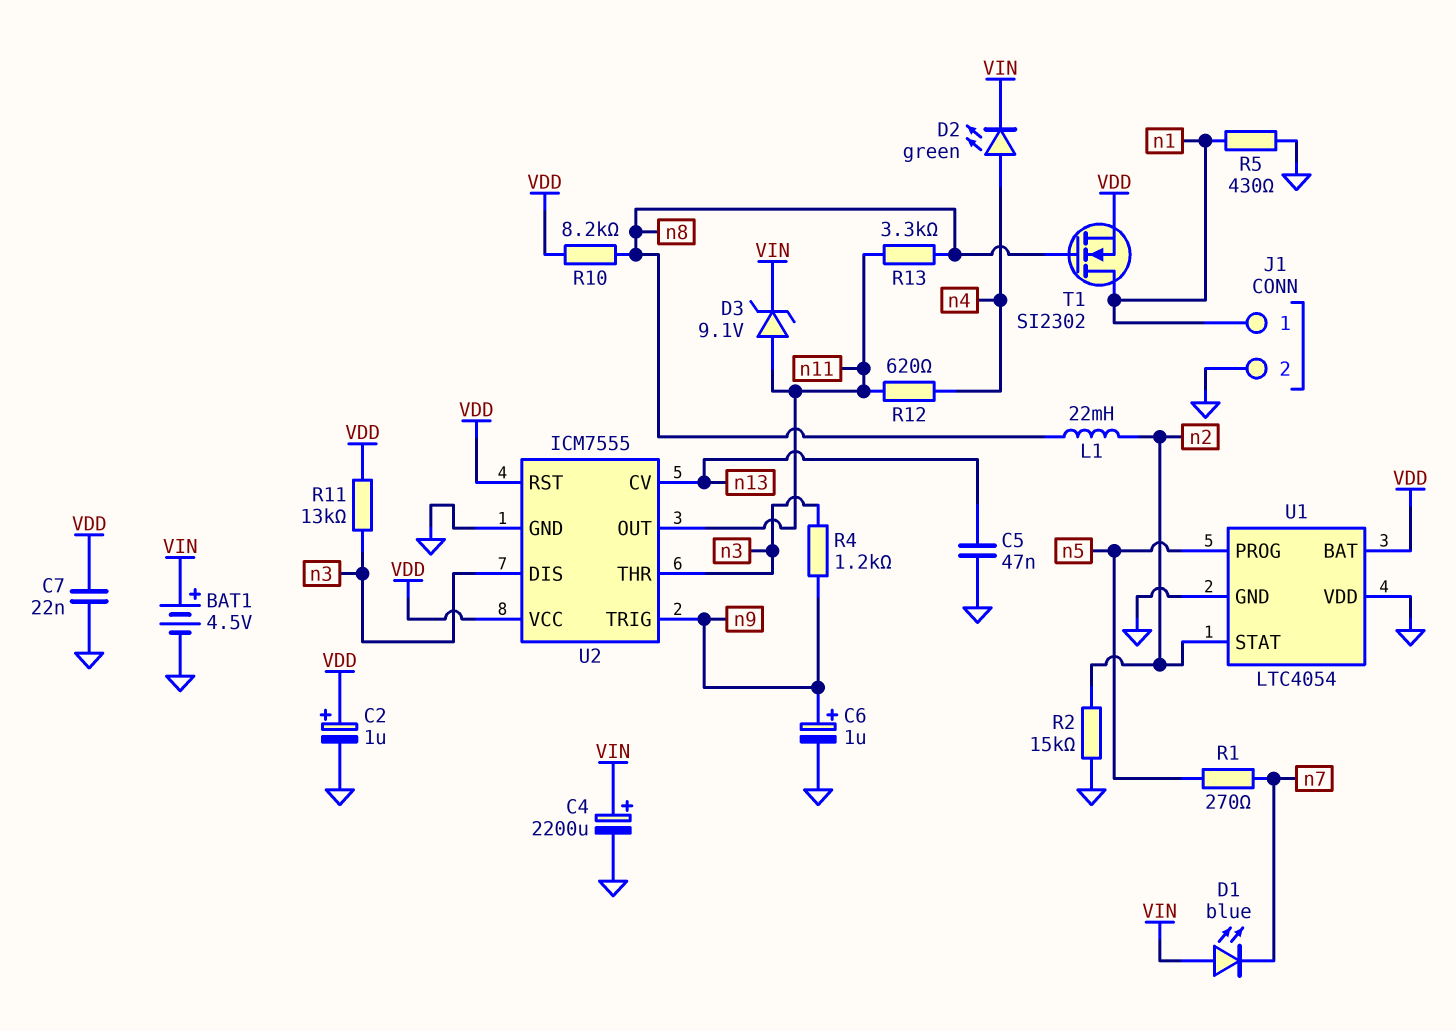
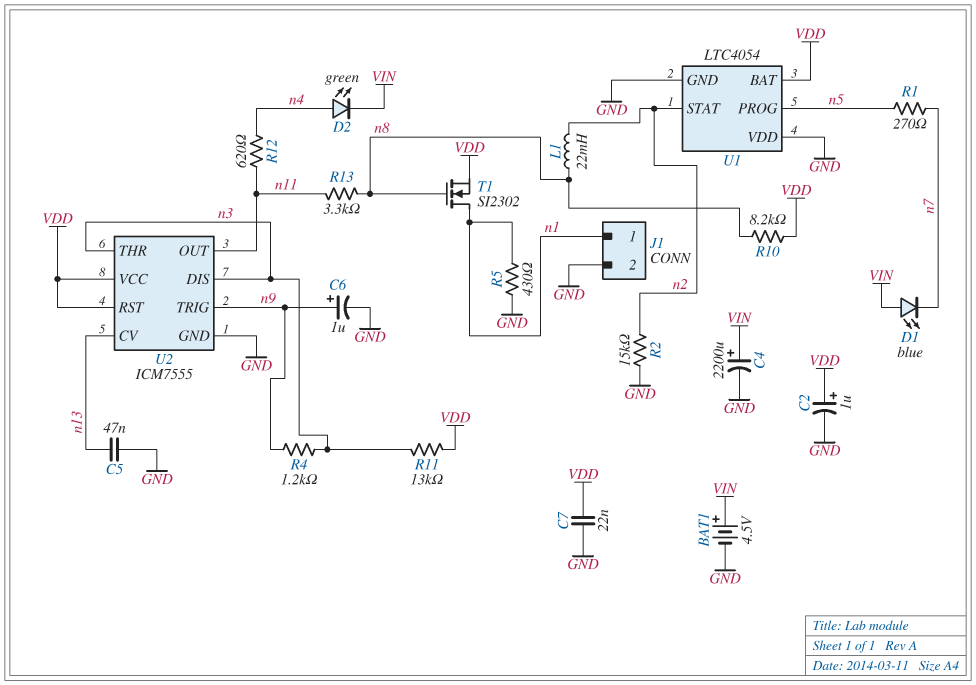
D3: zener 9.1V (A n11, K VIN) -> none

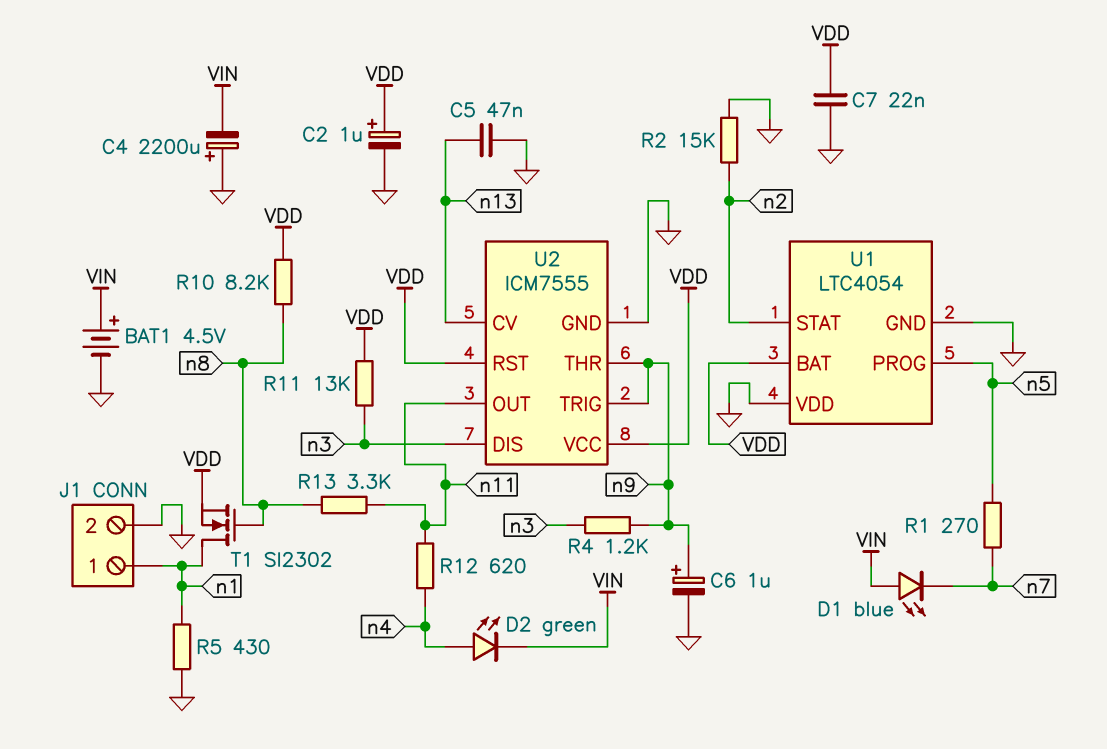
C4: 2200uF (plus VIN, minus GND) -> 2200uF (plus GND, minus VIN)
L1: 22mH (n2, n8) -> none
U2 pin THR: n3 -> n9

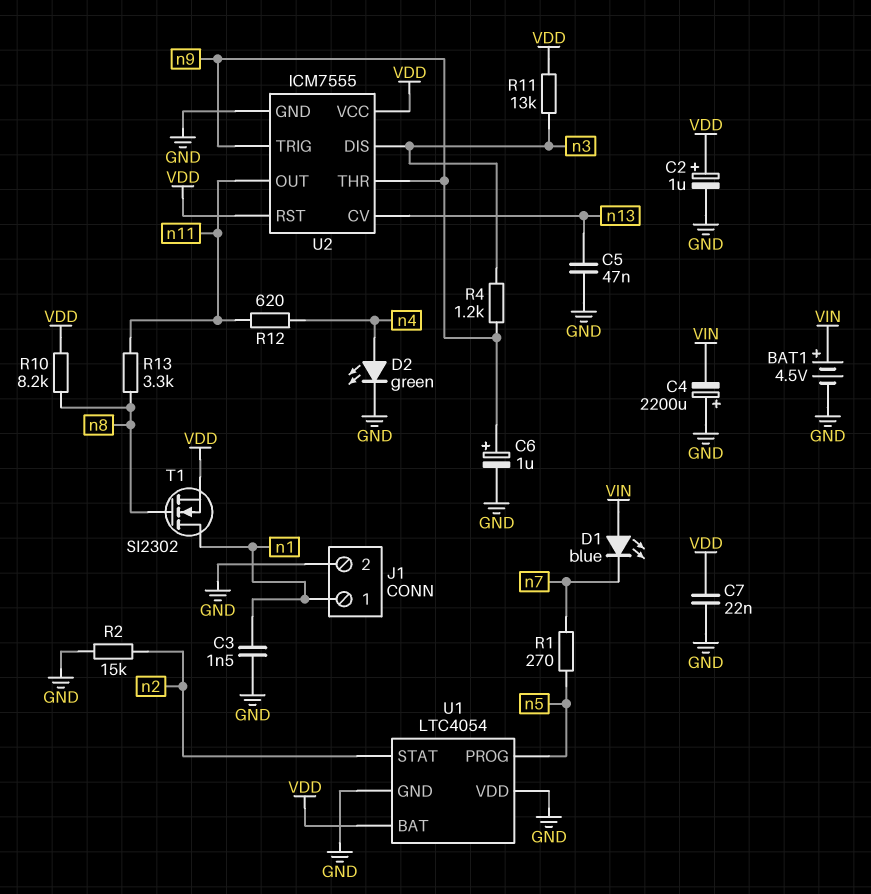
C3: none -> 1.5nF (GND, n1)
D2: LED green (A n4, K VIN) -> LED green (A n4, K GND)
R5: 430 (GND, n1) -> none

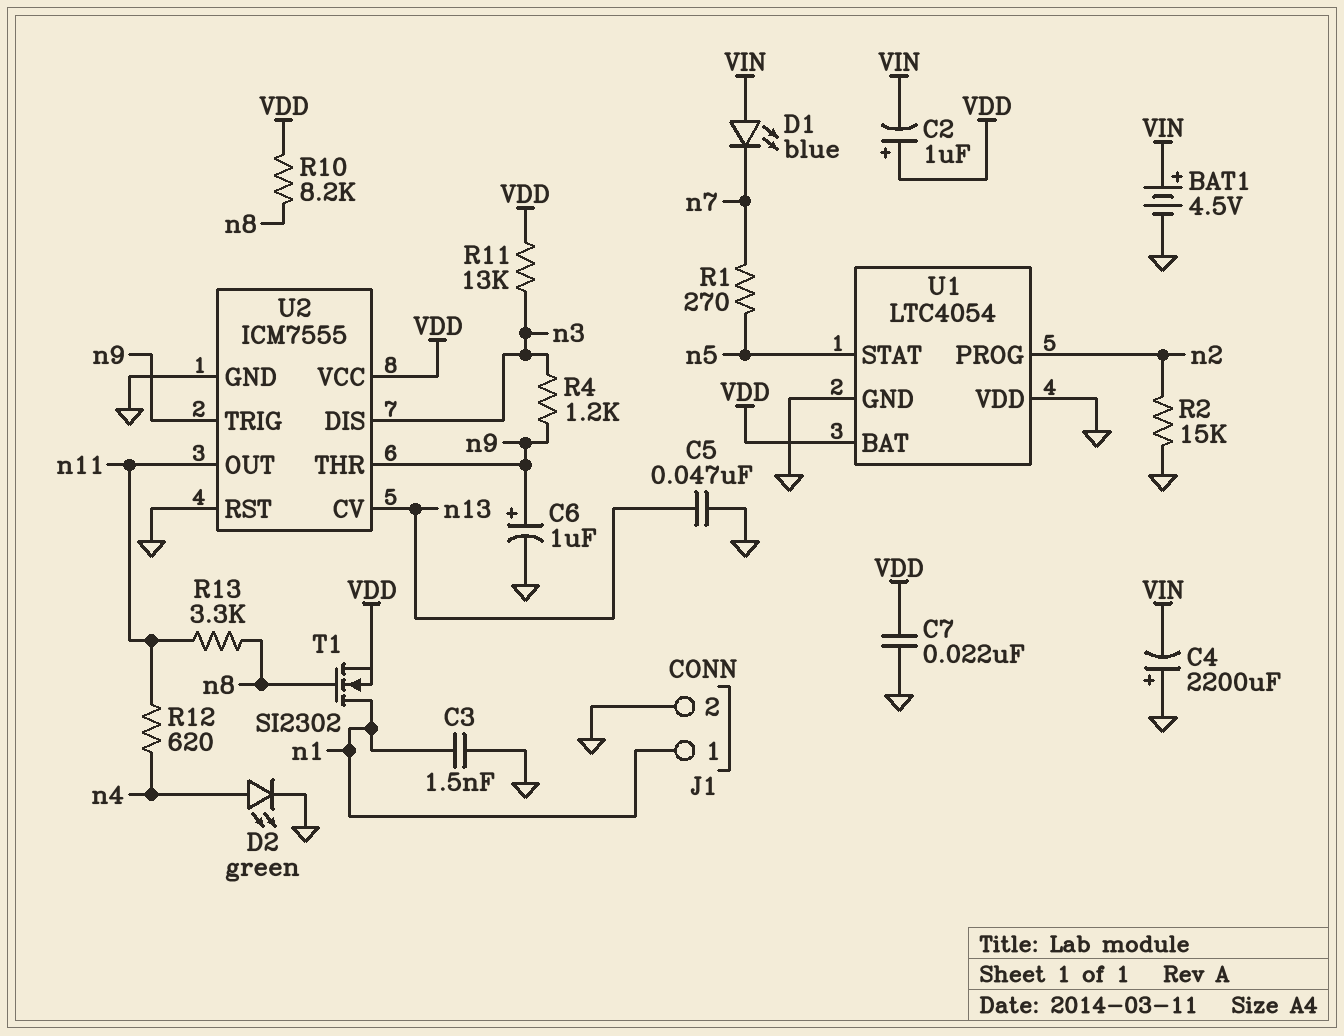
C2: 1uF (plus VDD, minus GND) -> 1uF (plus VDD, minus VIN)
U1 pin PROG: n5 -> n2
U1 pin STAT: n2 -> n5
U2 pin RST: VDD -> GND

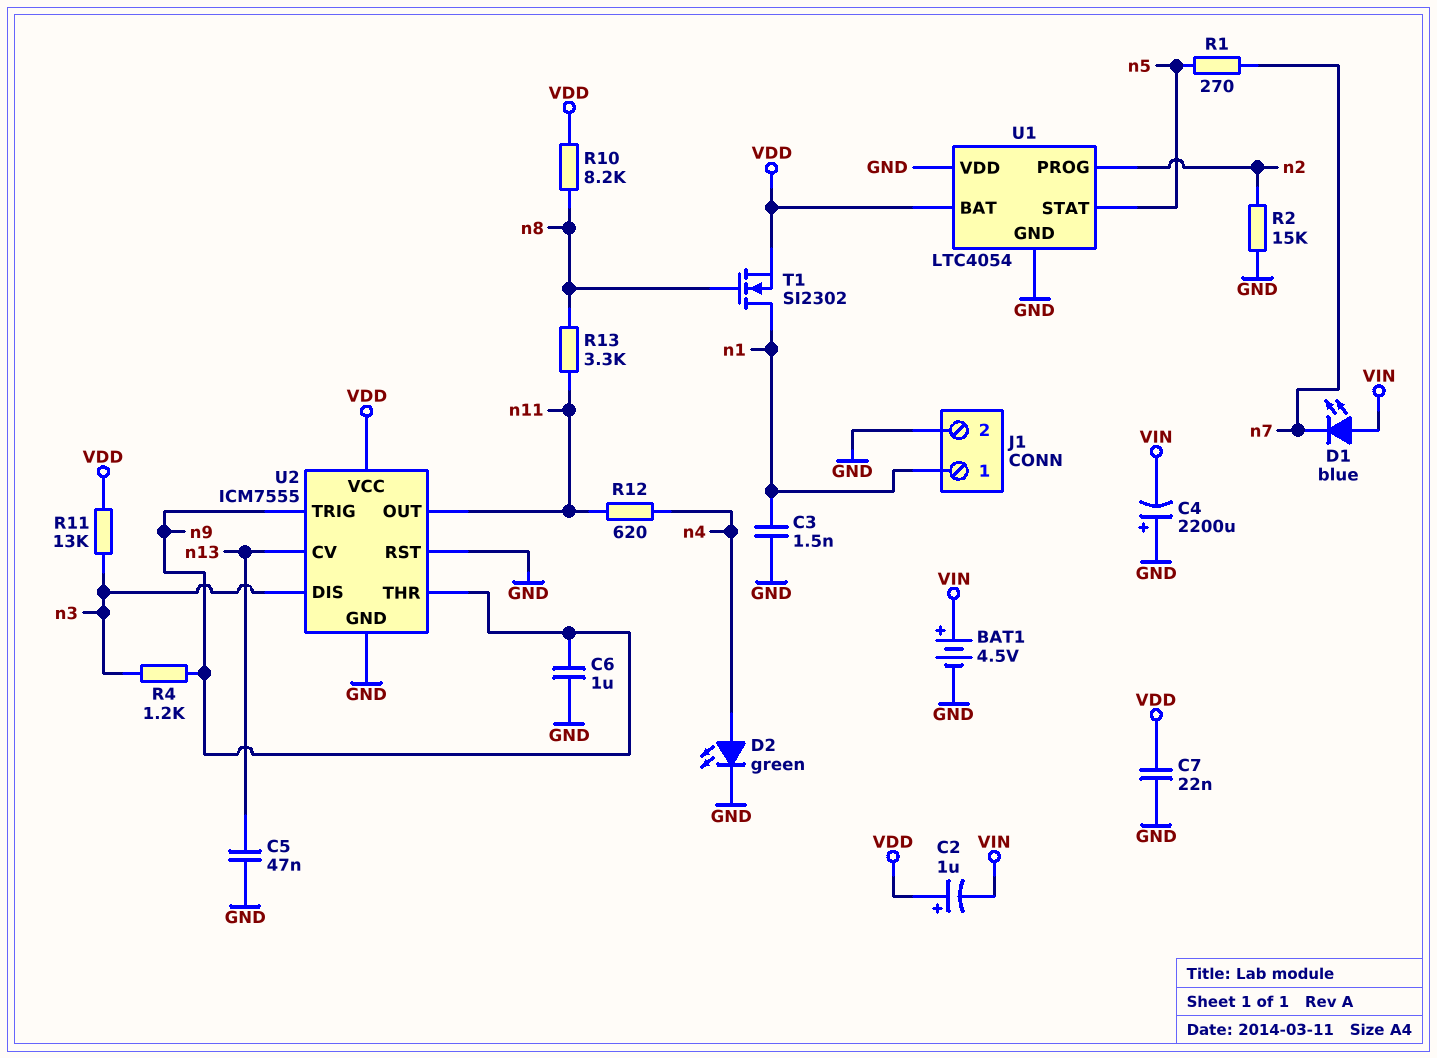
C6: 1uF (plus n9, minus GND) -> 1uF (GND, n9)

